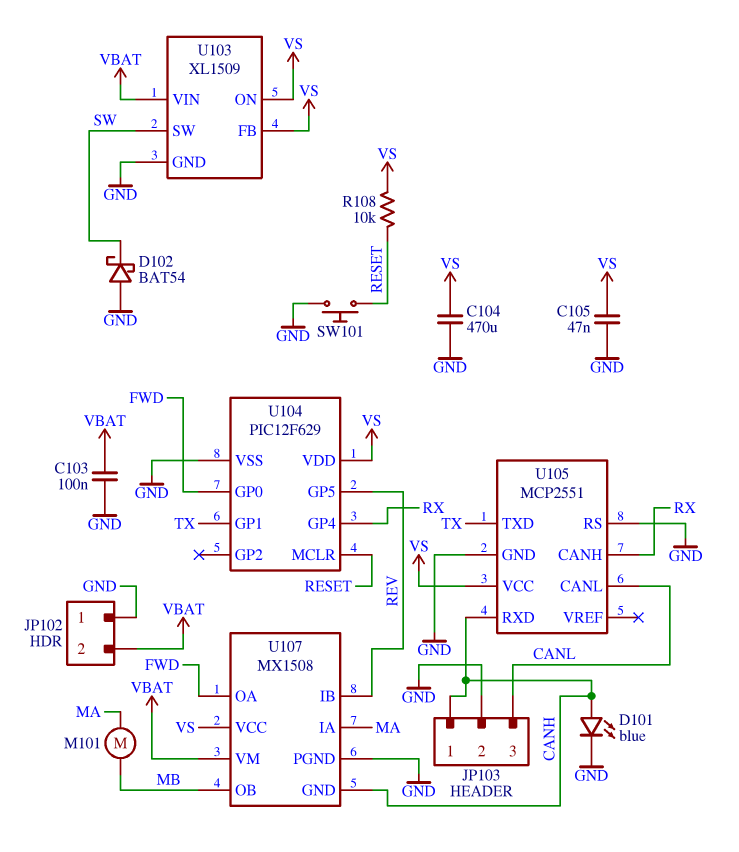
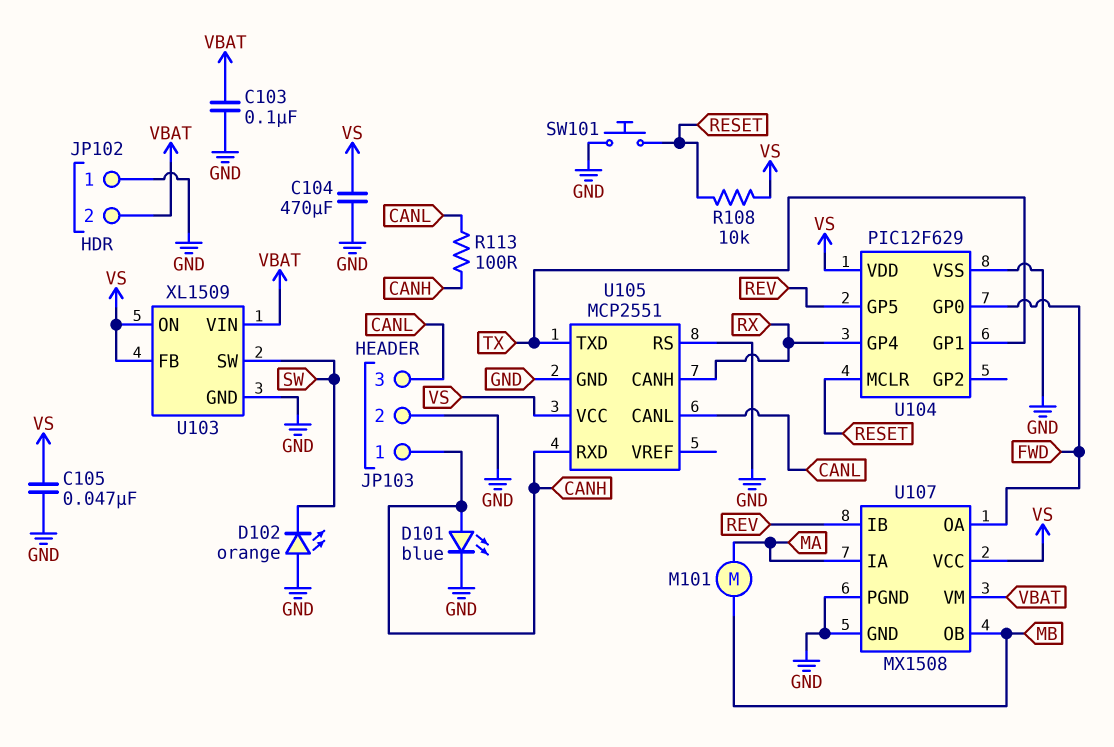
D102: schottky BAT54 (A GND, K SW) -> LED orange (A GND, K SW)
R113: none -> 100 (CANH, CANL)
U107 pin GND: CANH -> GND

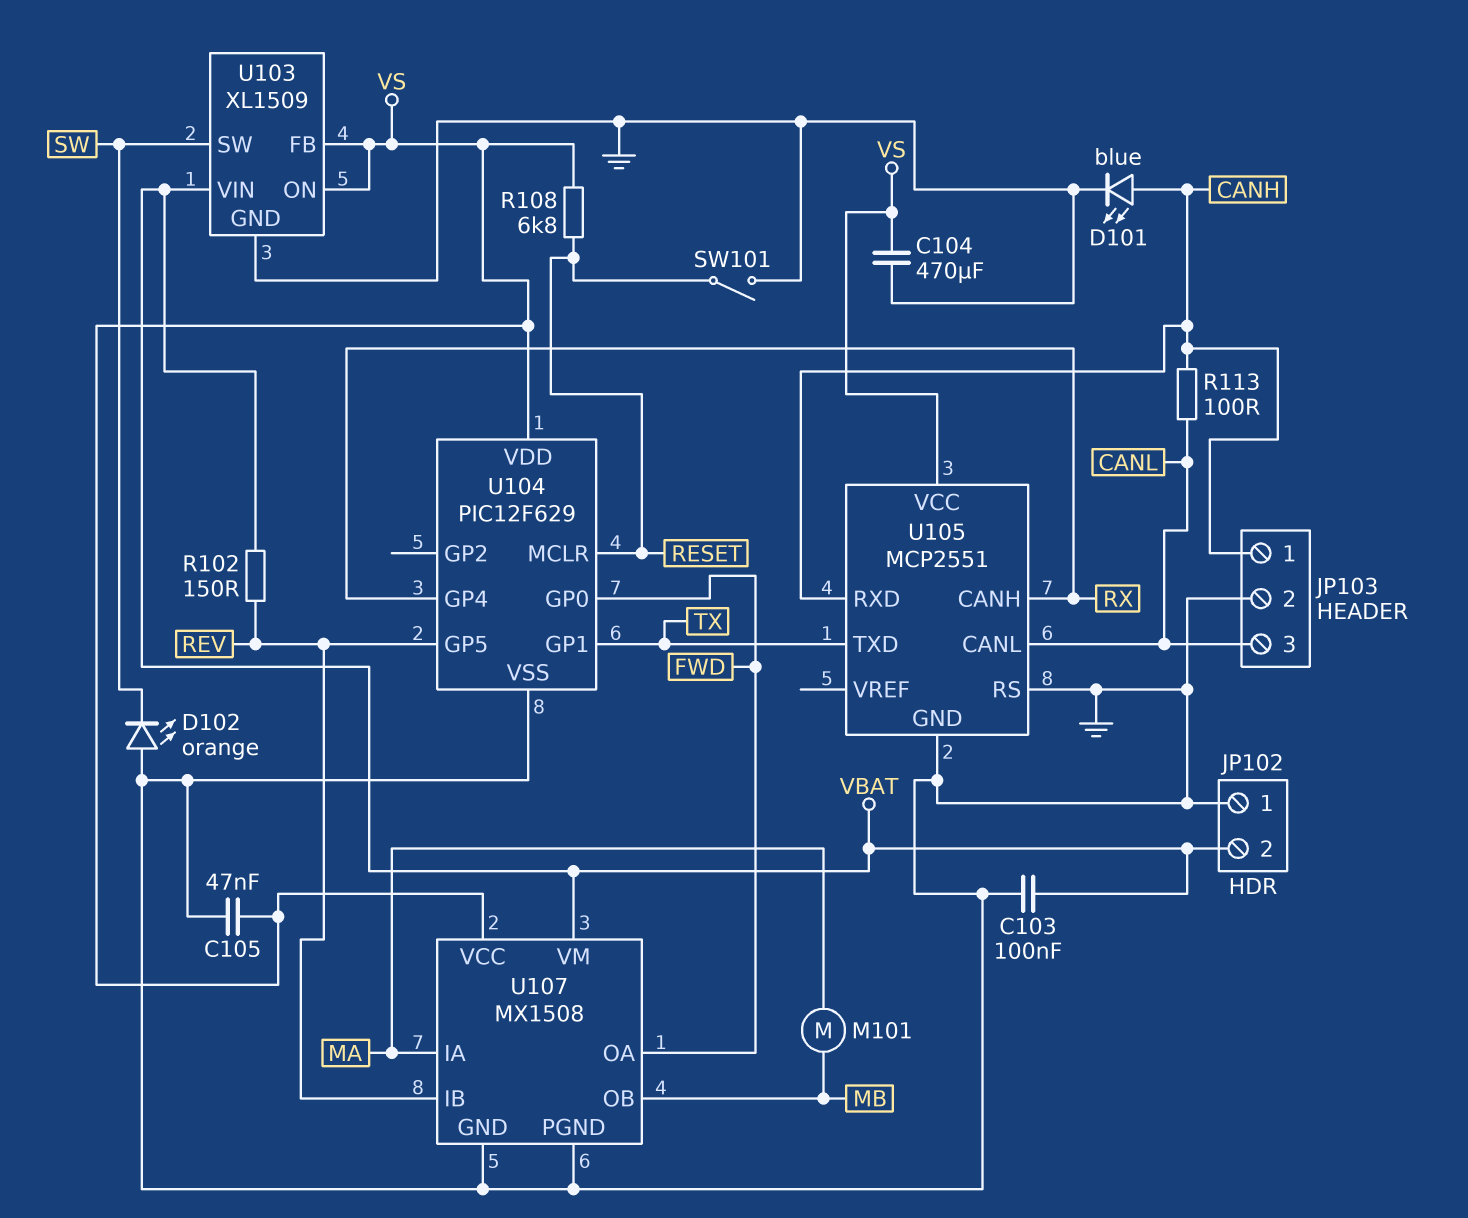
R102: none -> 150 (REV, VBAT)
R108: 10k (RESET, VS) -> 6.8k (RESET, VS)
SW101: button (GND, RESET) -> switch (GND, RESET)

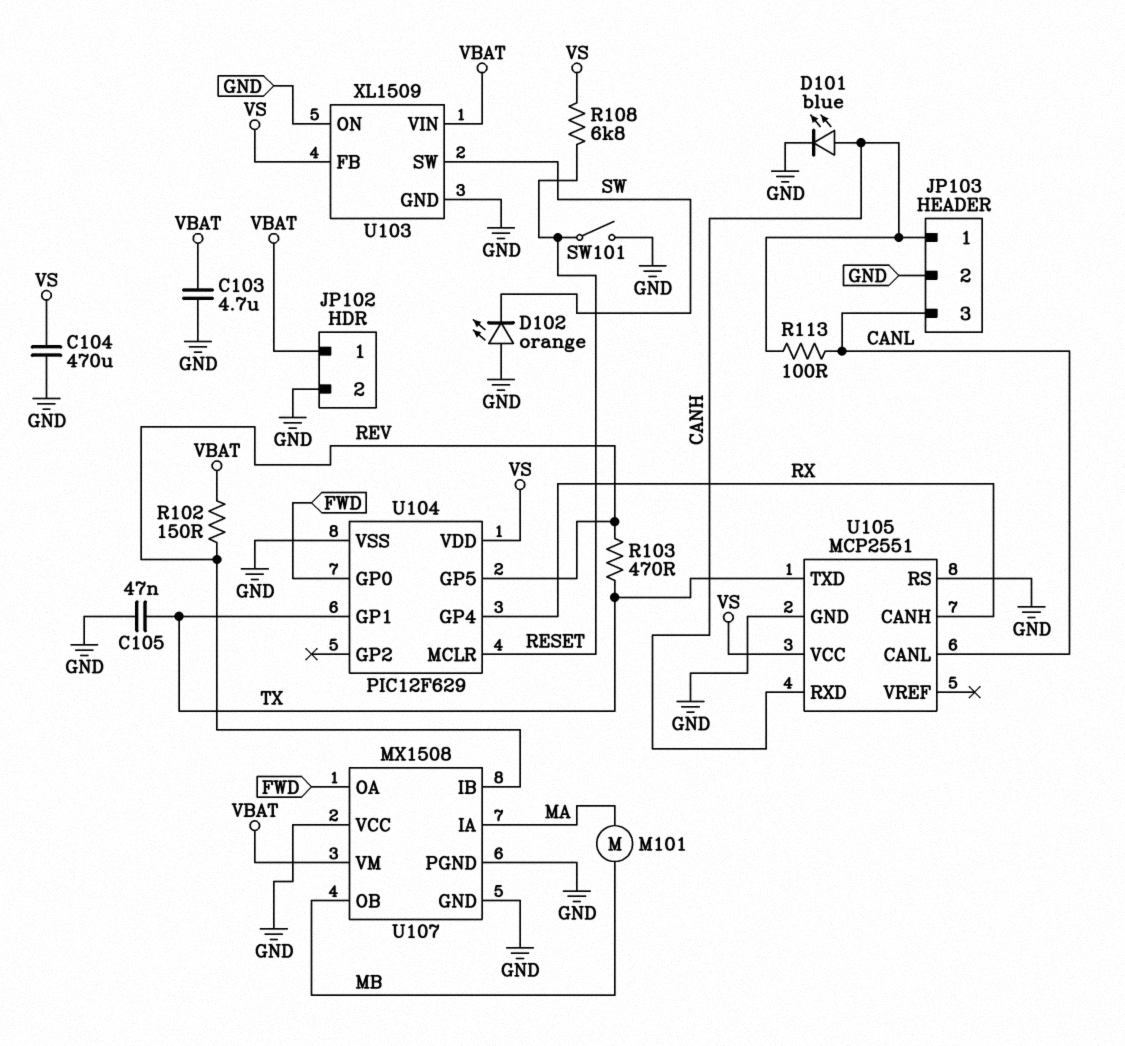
C103: 100nF (GND, VBAT) -> 4.7uF (GND, VBAT)
C105: 47nF (GND, VS) -> 47nF (GND, TX)
JP102 pin 1: GND -> VBAT
JP102 pin 2: VBAT -> GND
R103: none -> 470 (REV, TX)
U103 pin ON: VS -> GND
U107 pin VCC: VS -> GND

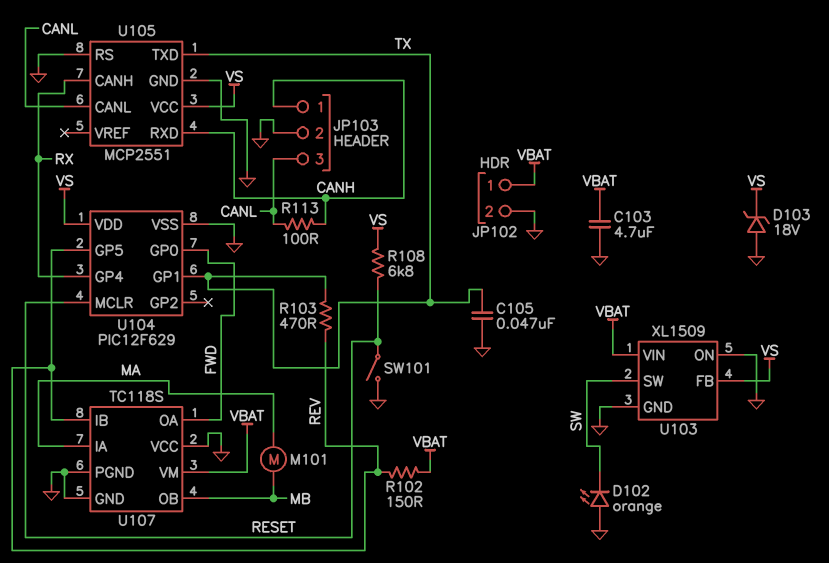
C104: 470uF (GND, VS) -> none
D101: LED blue (A CANH, K GND) -> none
D103: none -> zener 18V (A GND, K VS)
U107: MX1508 -> TC118S

